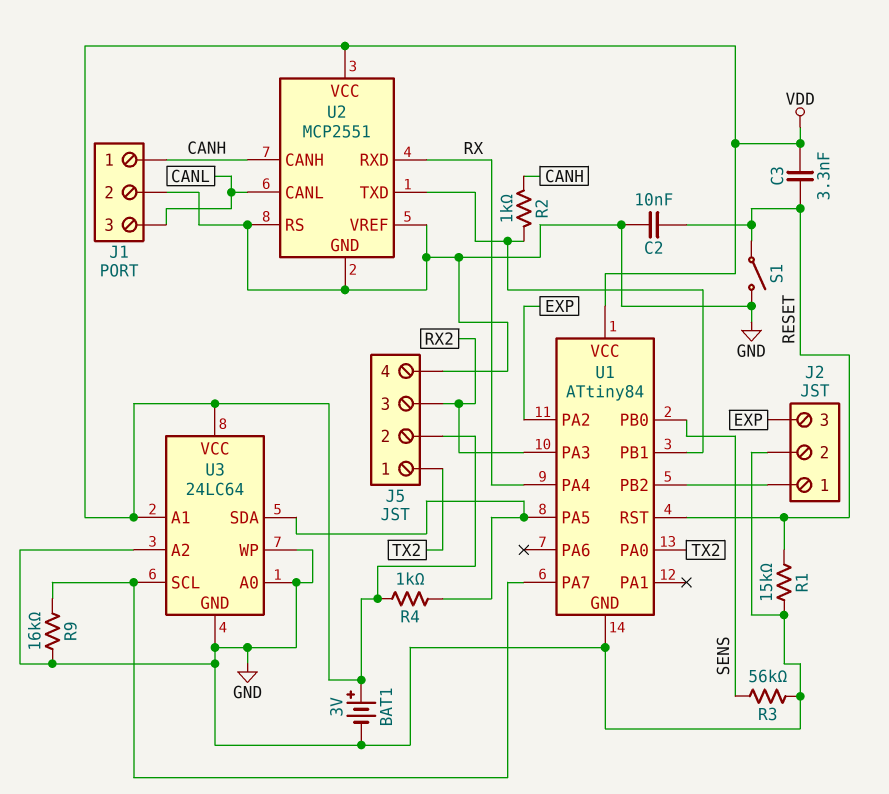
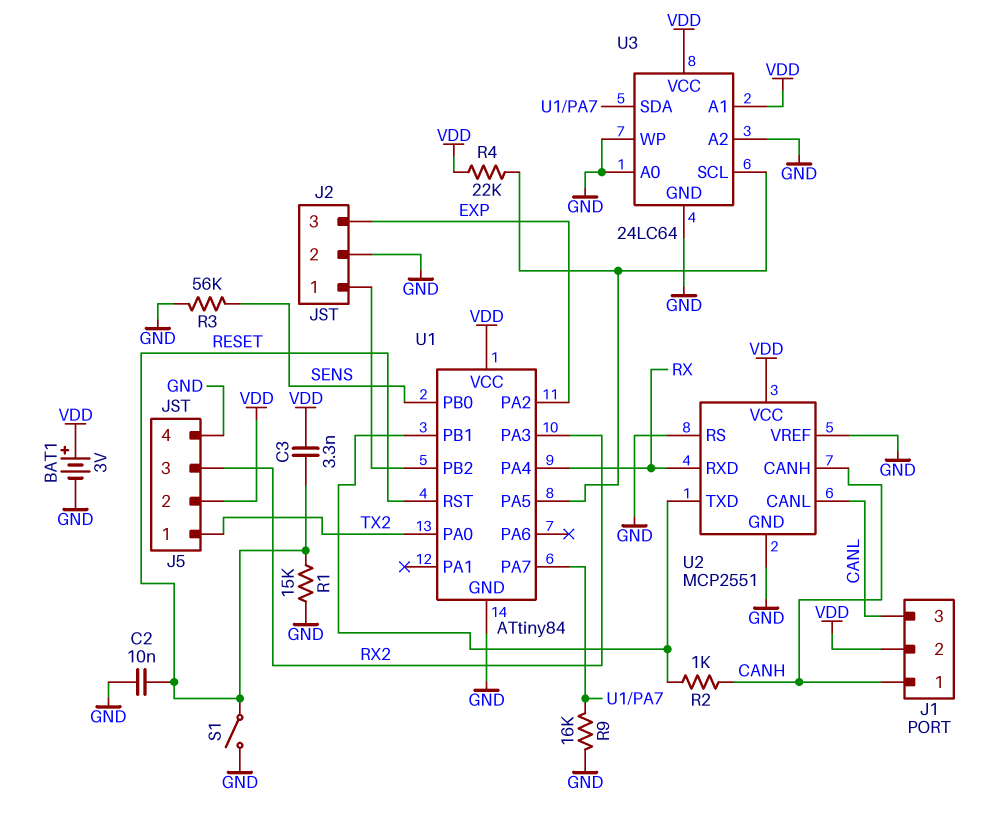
J1 pin 2: GND -> VDD
R4: 1k (U1/PA5, VDD) -> 22k (U1/PA5, VDD)
U3 pin SCL: U1/PA7 -> U1/PA5
U3 pin SDA: U1/PA5 -> U1/PA7

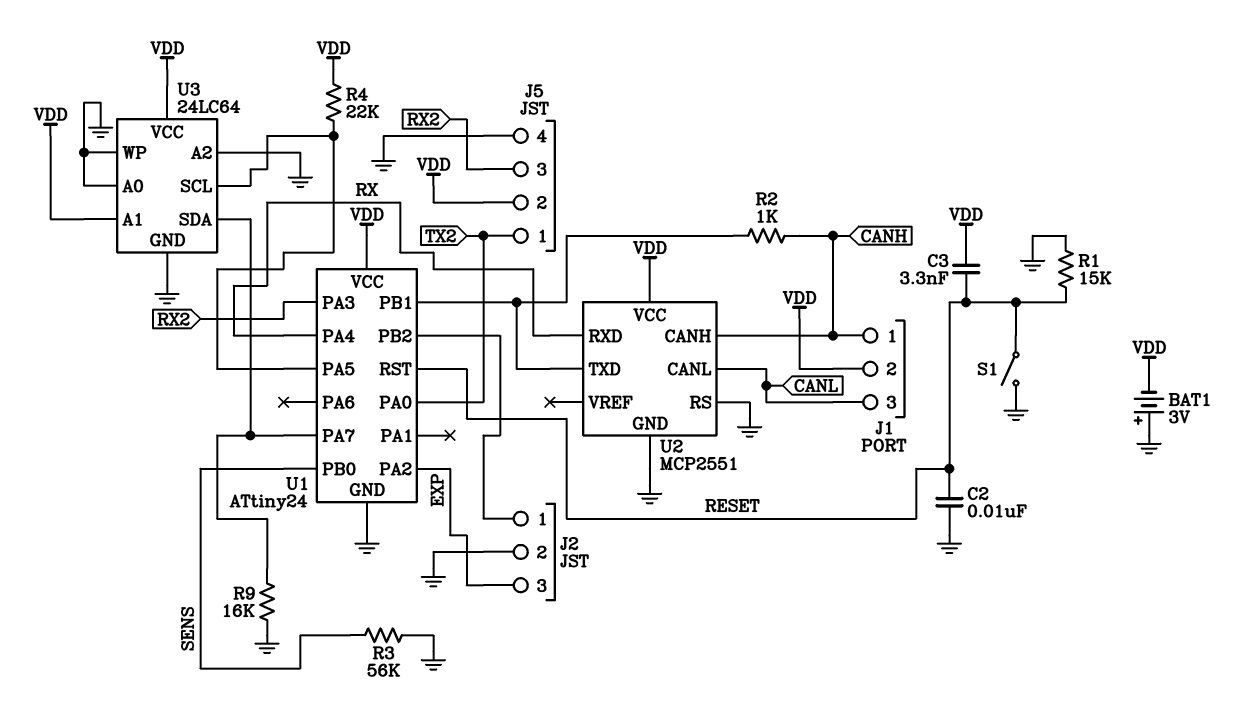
BAT1: 3V (plus VDD, minus GND) -> 3V (plus GND, minus VDD)
U1: ATtiny84 -> ATtiny24
U2 pin VREF: GND -> none

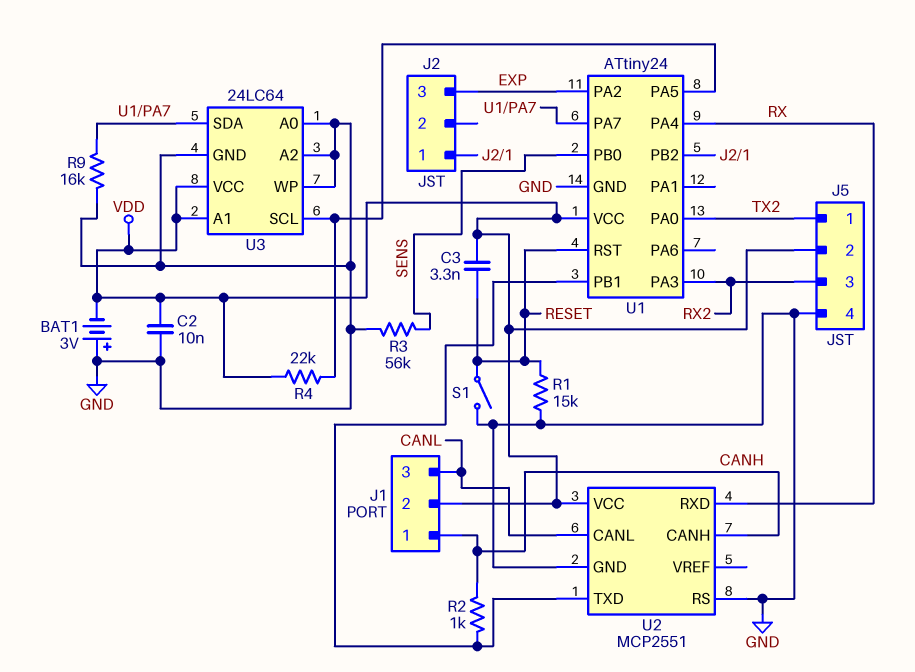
C2: 10nF (GND, RESET) -> 10nF (GND, VDD)
J2 pin 2: GND -> none

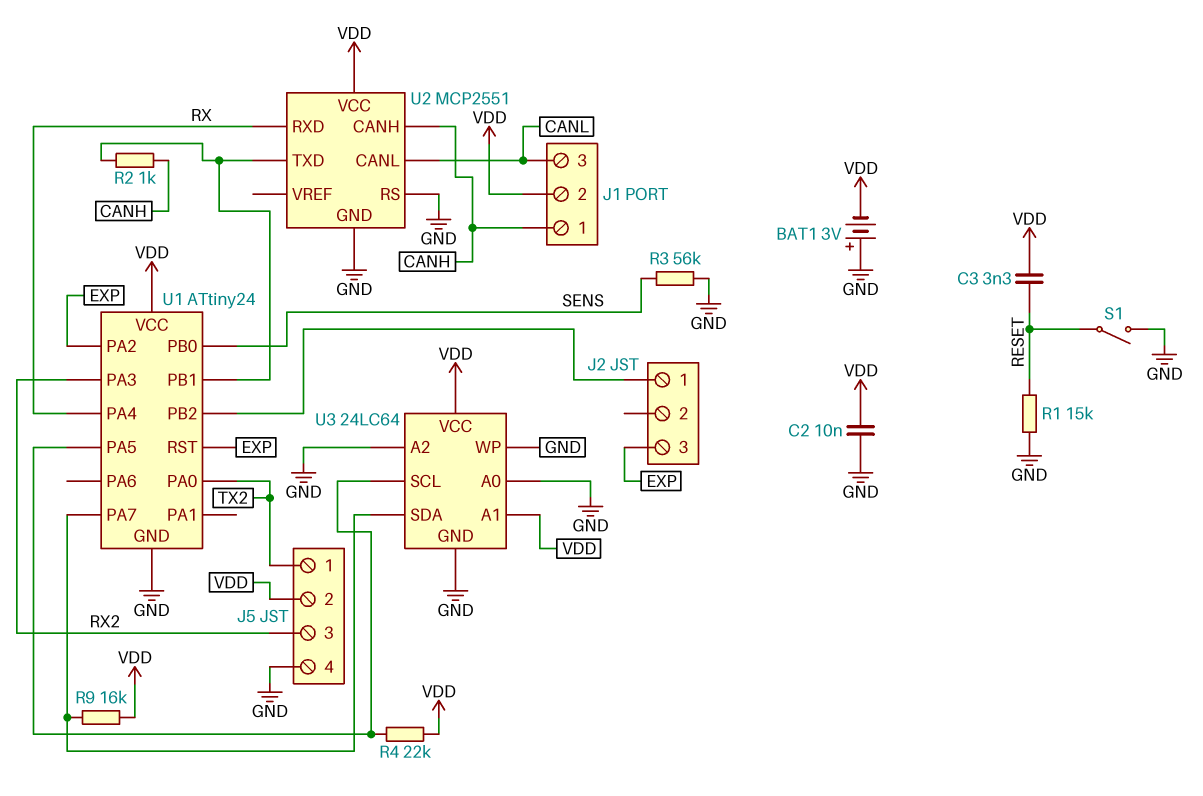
R9: 16k (GND, U1/PA7) -> 16k (U1/PA7, VDD)
U1 pin RST: RESET -> EXP

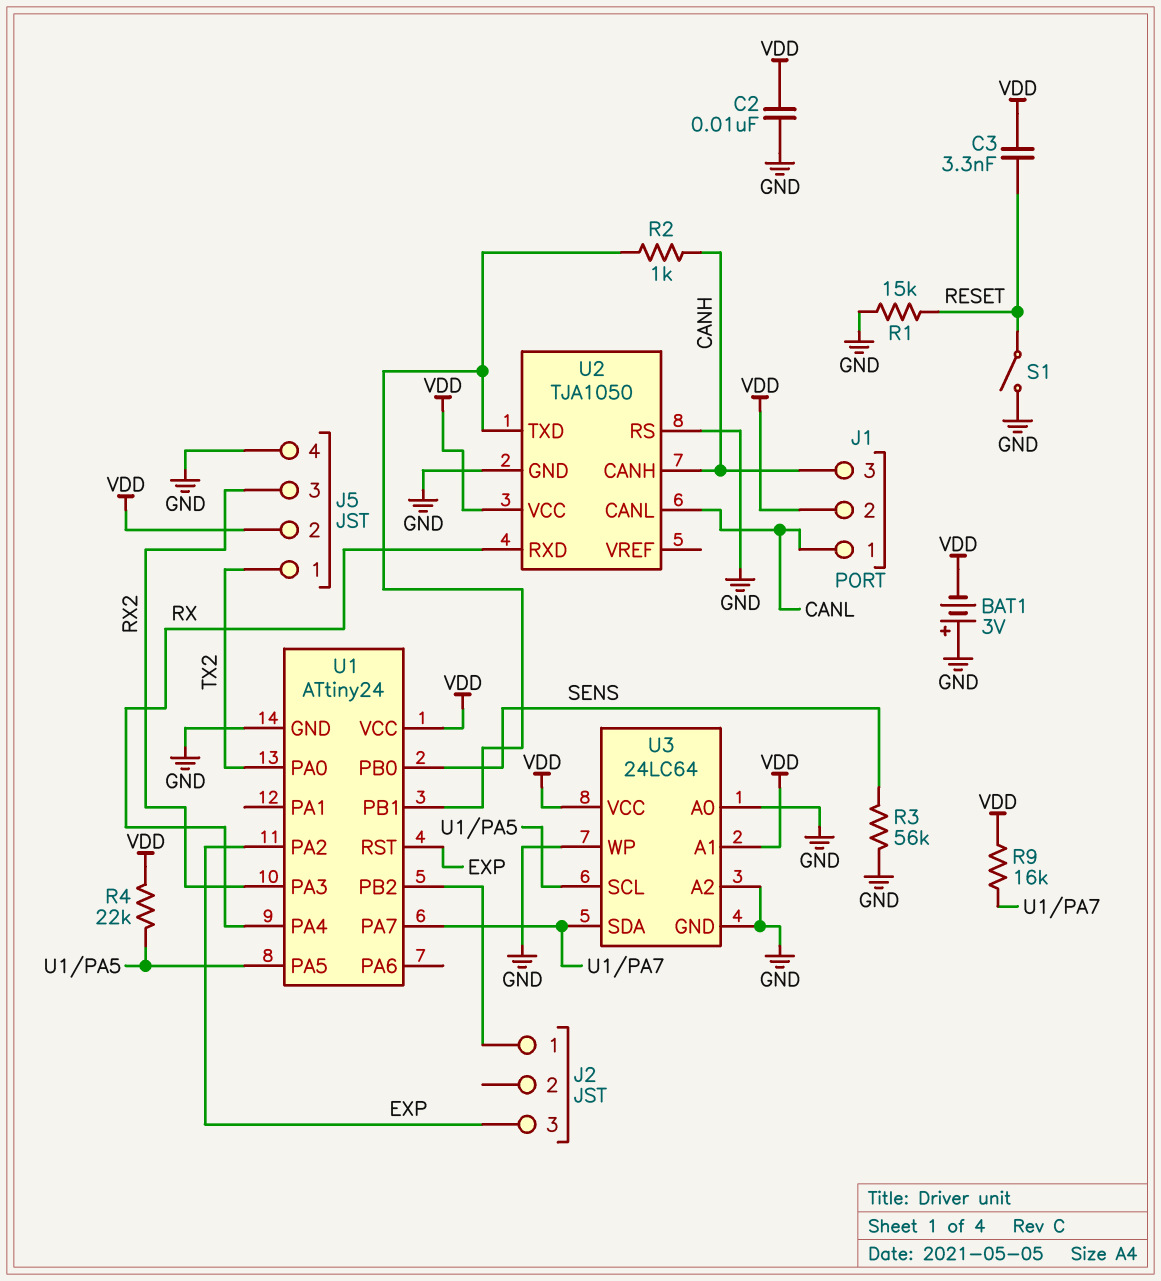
J1 pin 1: CANH -> CANL
J1 pin 3: CANL -> CANH
U2: MCP2551 -> TJA1050

